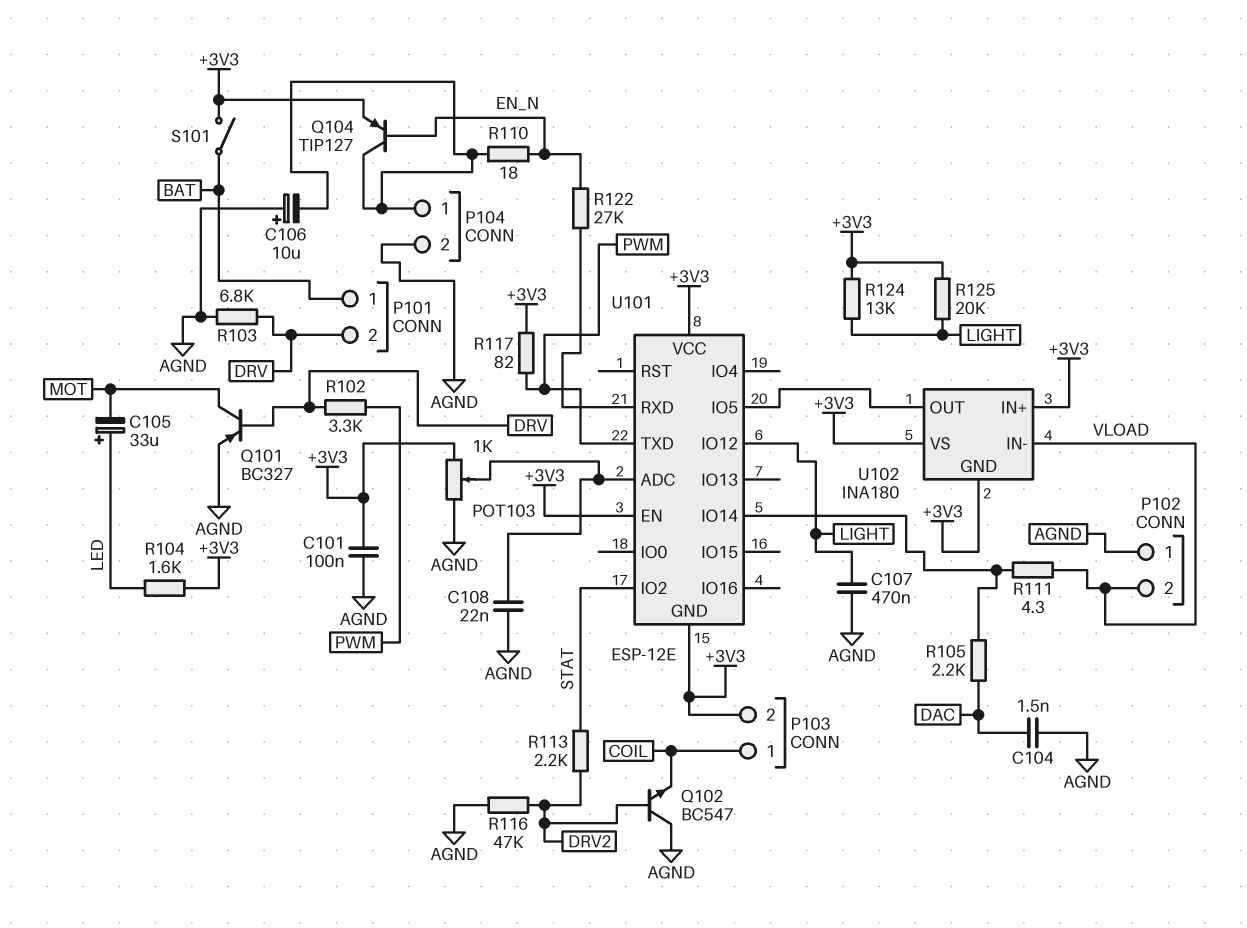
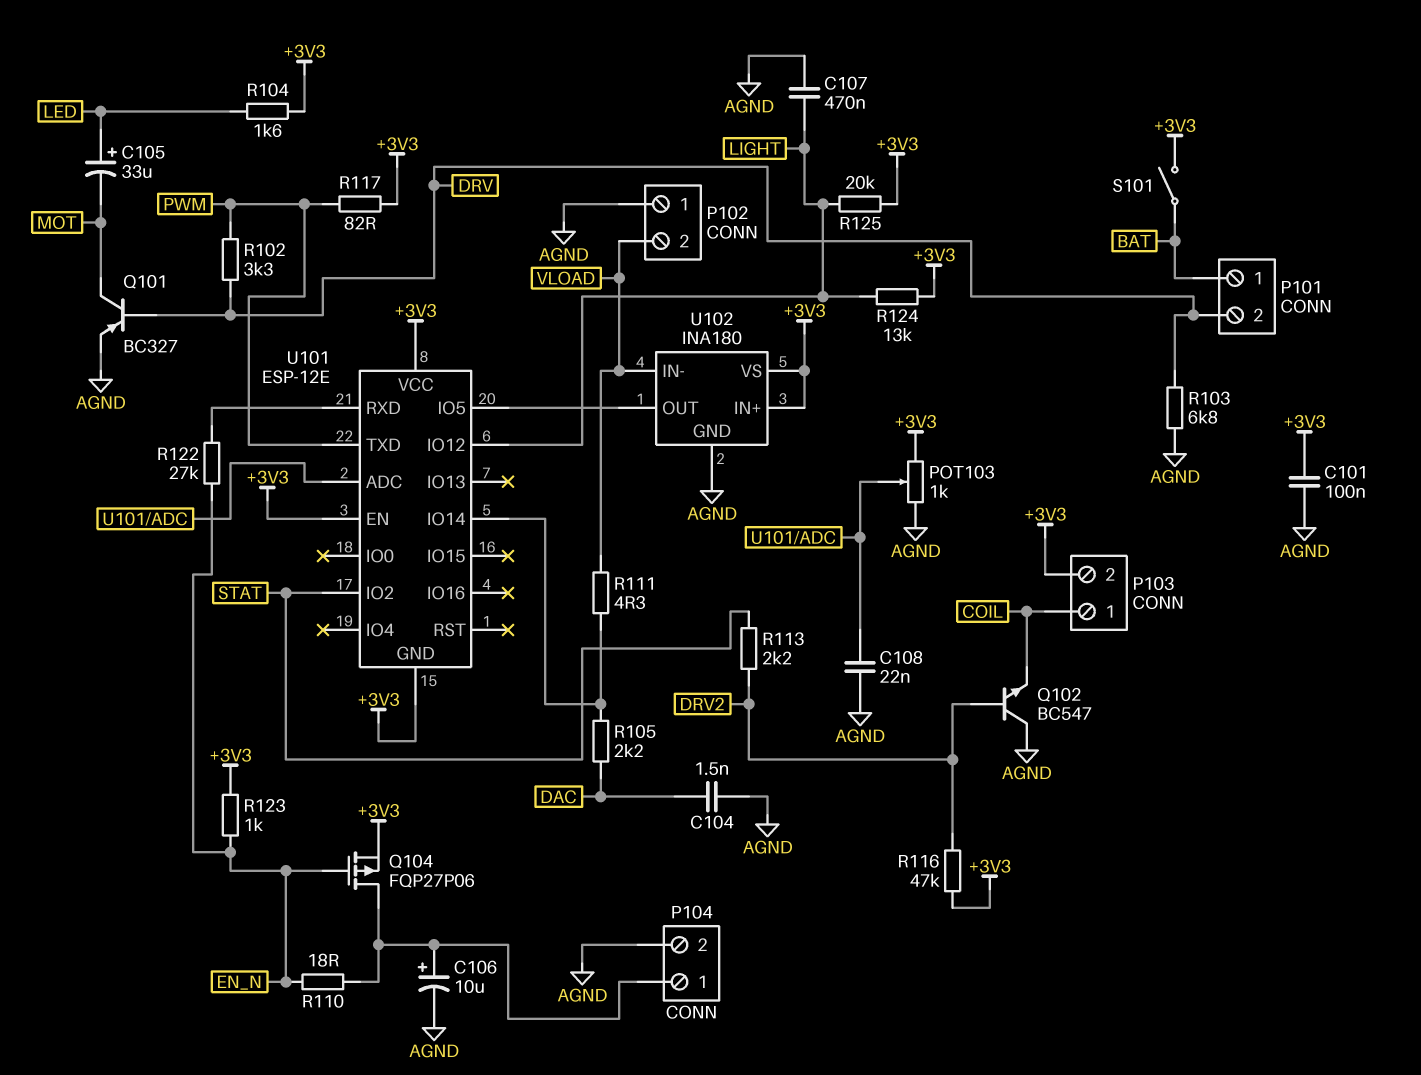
C106: 10uF (plus AGND, minus P104/1) -> 10uF (plus P104/1, minus AGND)
Q104: PNP TIP127 (B EN_N, C P104/1, E +3V3) -> PMOS FQP27P06 (G EN_N, D P104/1, S +3V3)
R116: 47k (AGND, DRV2) -> 47k (+3V3, DRV2)
R123: none -> 1k (+3V3, EN_N)
U102 pin GND: +3V3 -> AGND

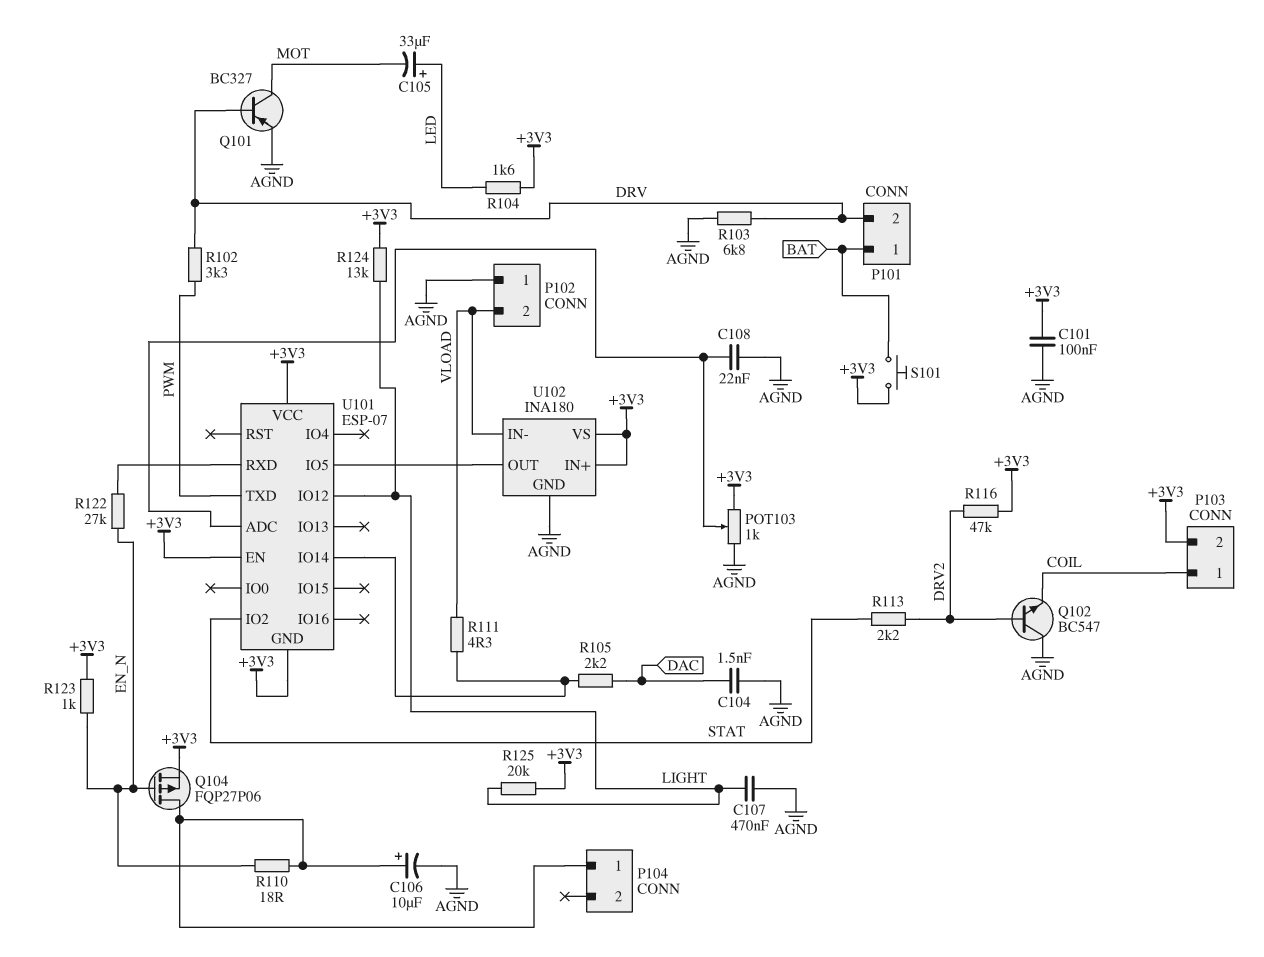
P104 pin 2: AGND -> none
R117: 82 (+3V3, PWM) -> none
S101: switch (+3V3, BAT) -> button (+3V3, BAT)
U101: ESP-12E -> ESP-07

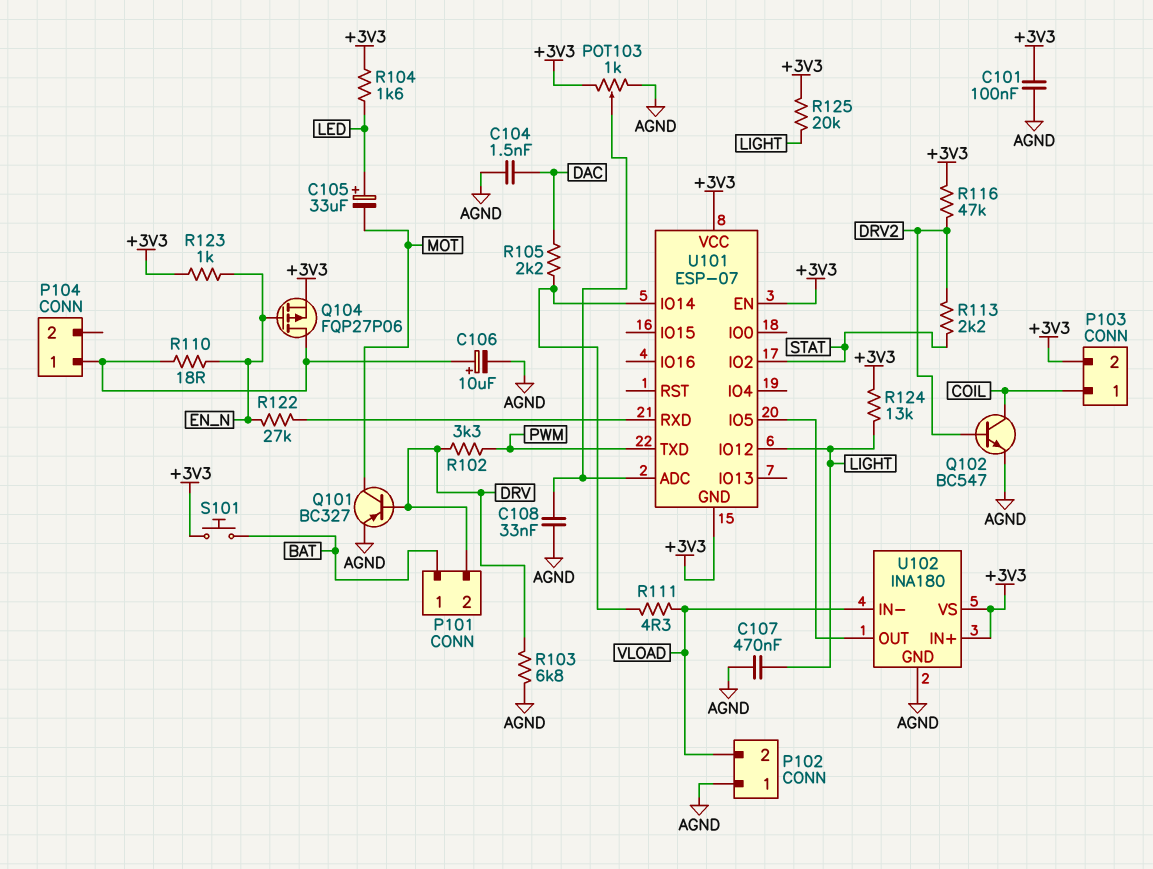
C108: 22nF (AGND, U101/ADC) -> 33nF (AGND, U101/ADC)
Q102: NPN BC547 (B DRV2, C AGND, E COIL) -> NPN BC547 (B DRV2, C COIL, E AGND)

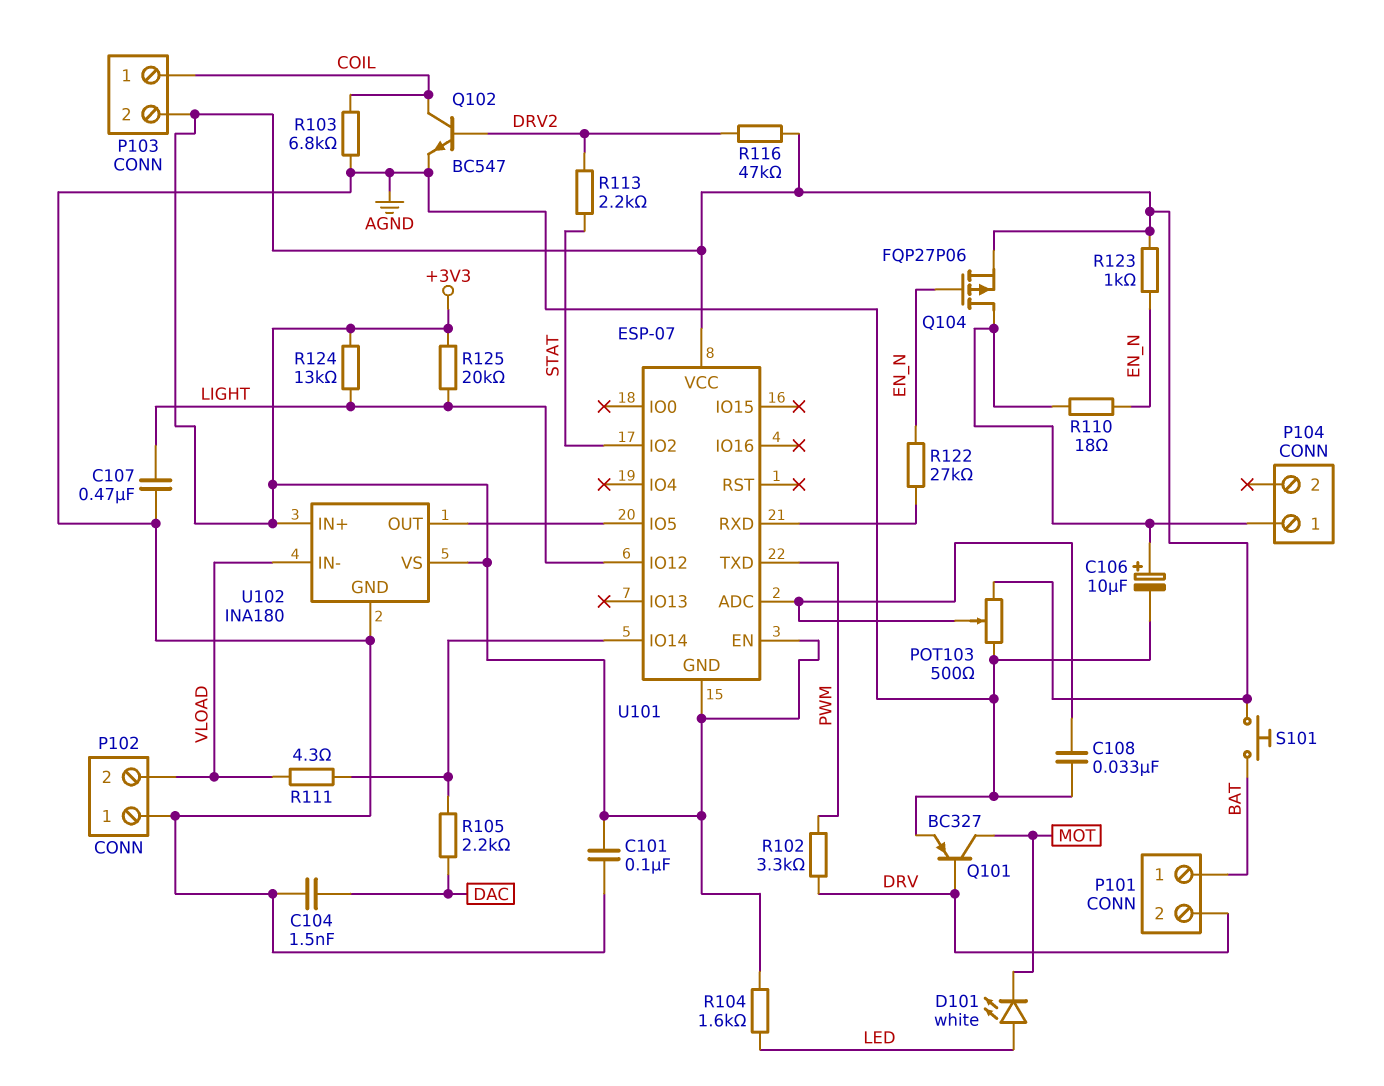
C105: 33uF (plus LED, minus MOT) -> none
D101: none -> LED white (A LED, K MOT)
POT103: 1k (+3V3, AGND, wiper U101/ADC) -> 500 (+3V3, AGND, wiper U101/ADC)
R103: 6.8k (AGND, DRV) -> 6.8k (AGND, COIL)

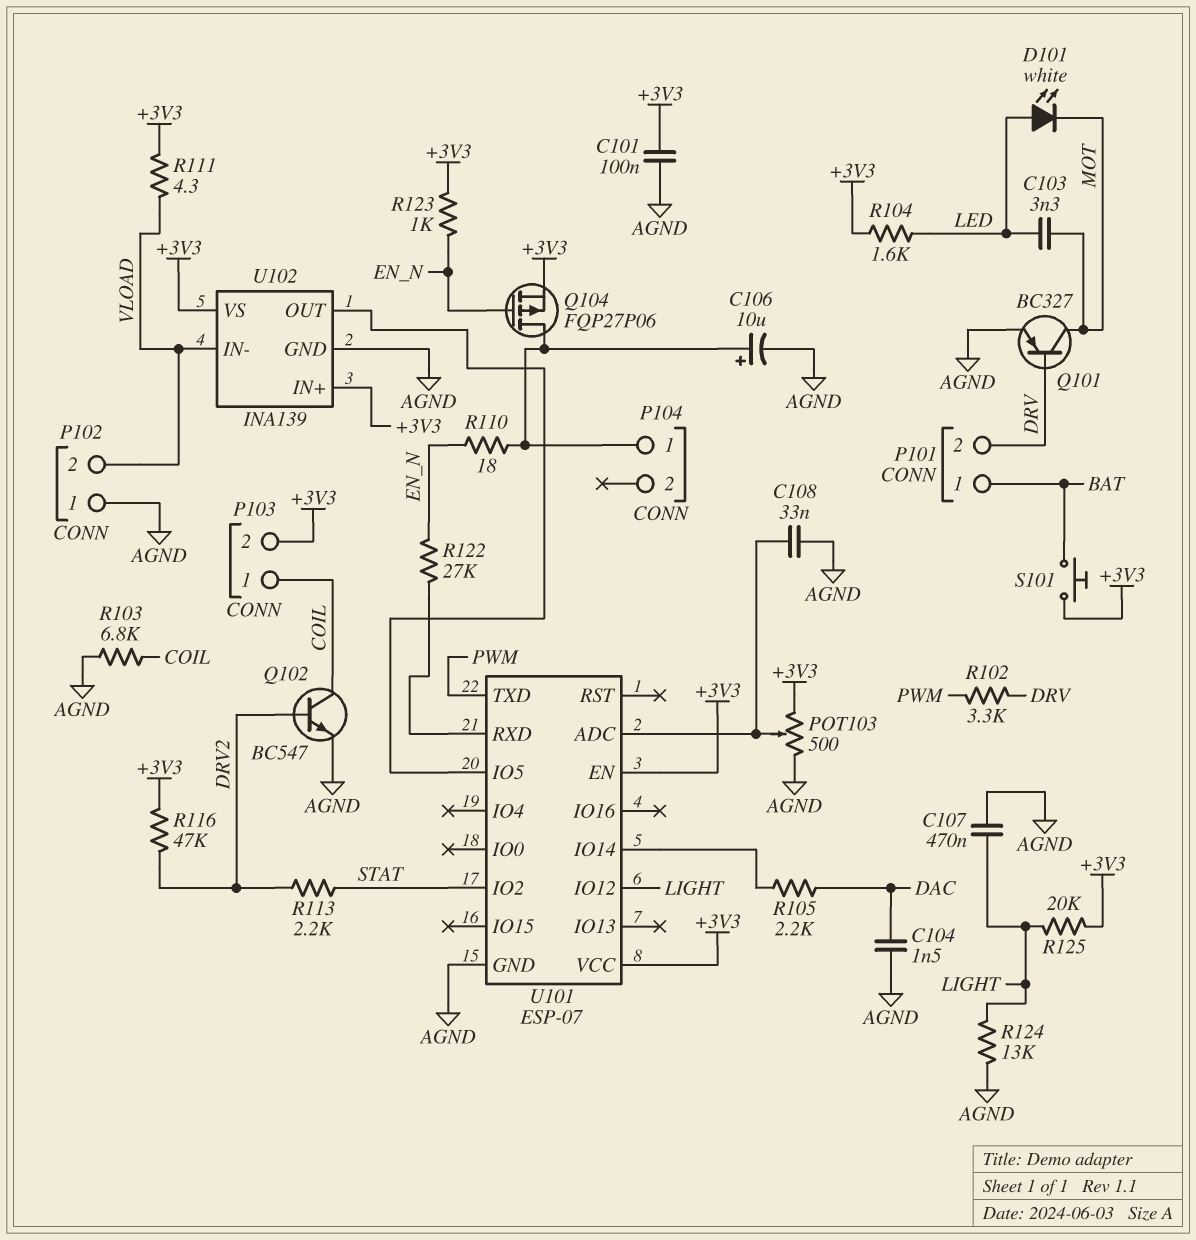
C103: none -> 3.3nF (LED, MOT)
R111: 4.3 (U101/IO14, VLOAD) -> 4.3 (+3V3, VLOAD)
R124: 13k (+3V3, LIGHT) -> 13k (AGND, LIGHT)
U101 pin GND: +3V3 -> AGND
U102: INA180 -> INA139

